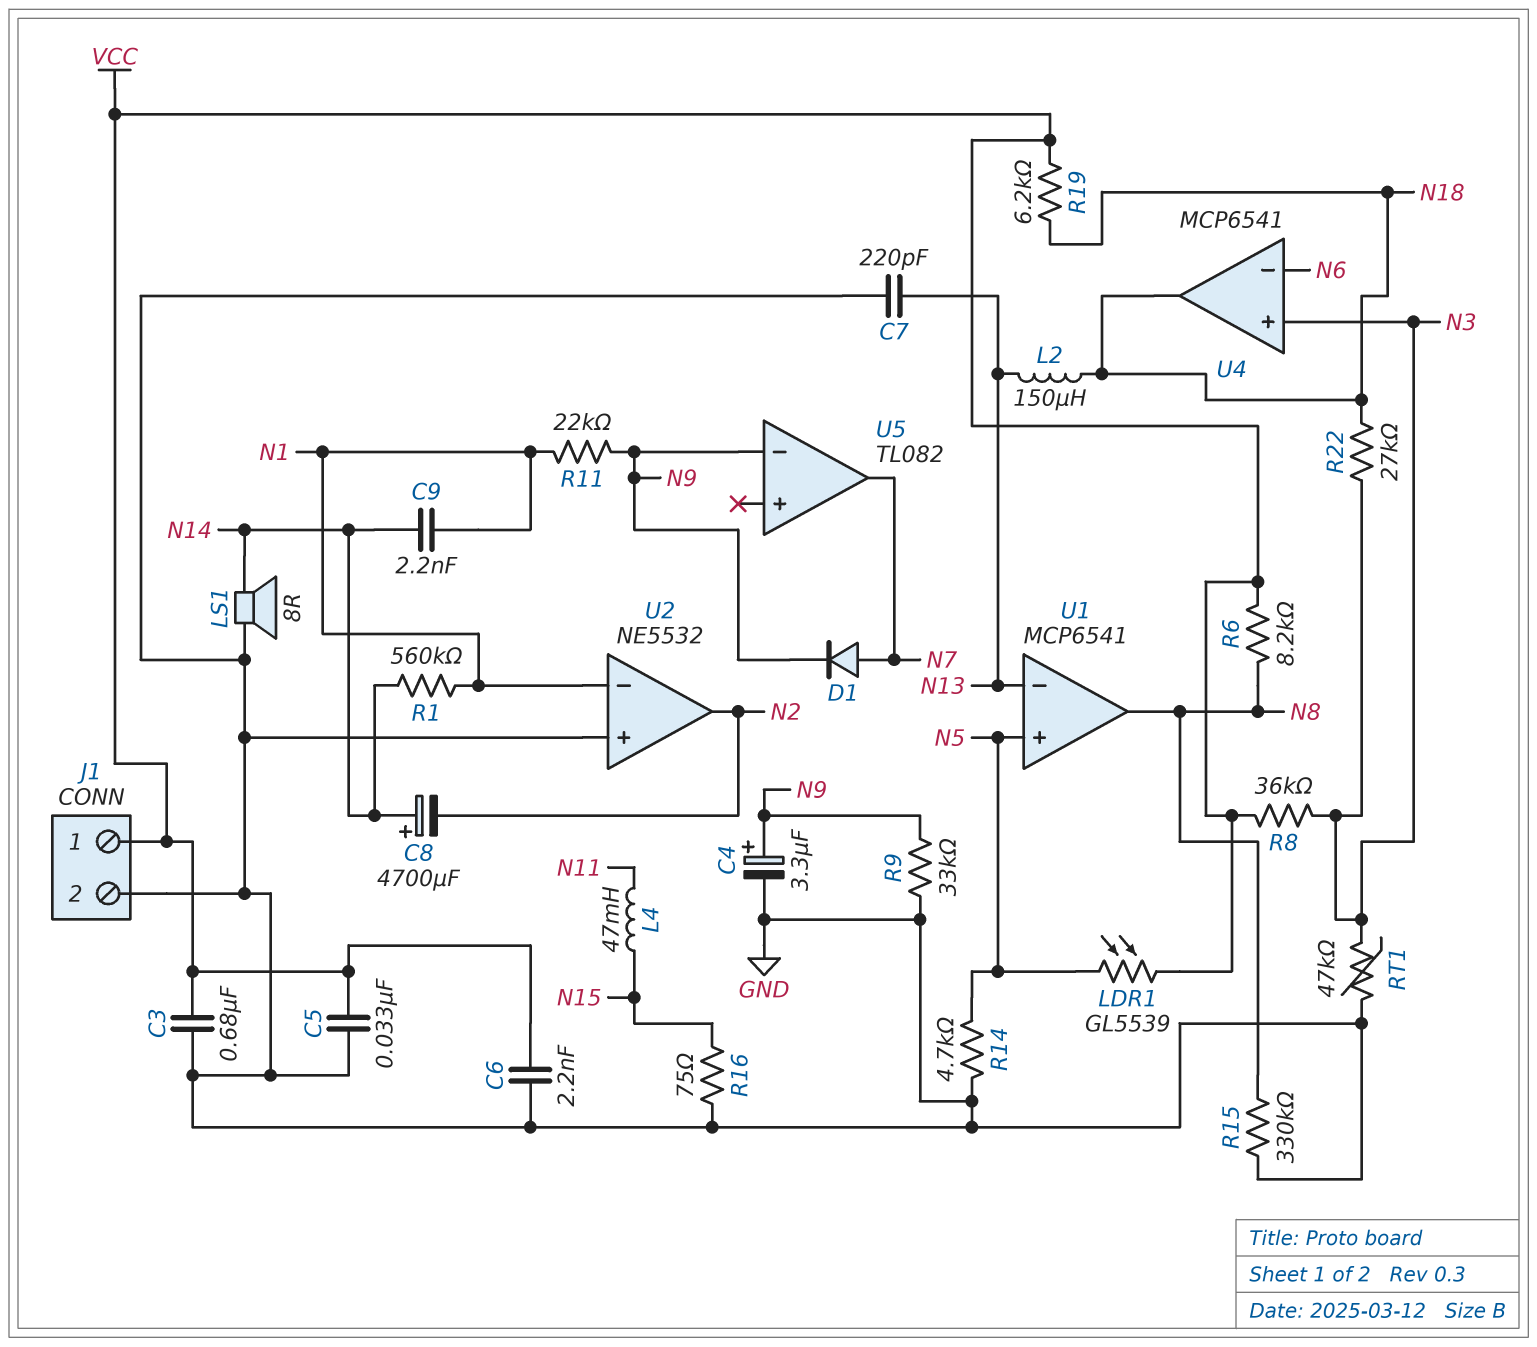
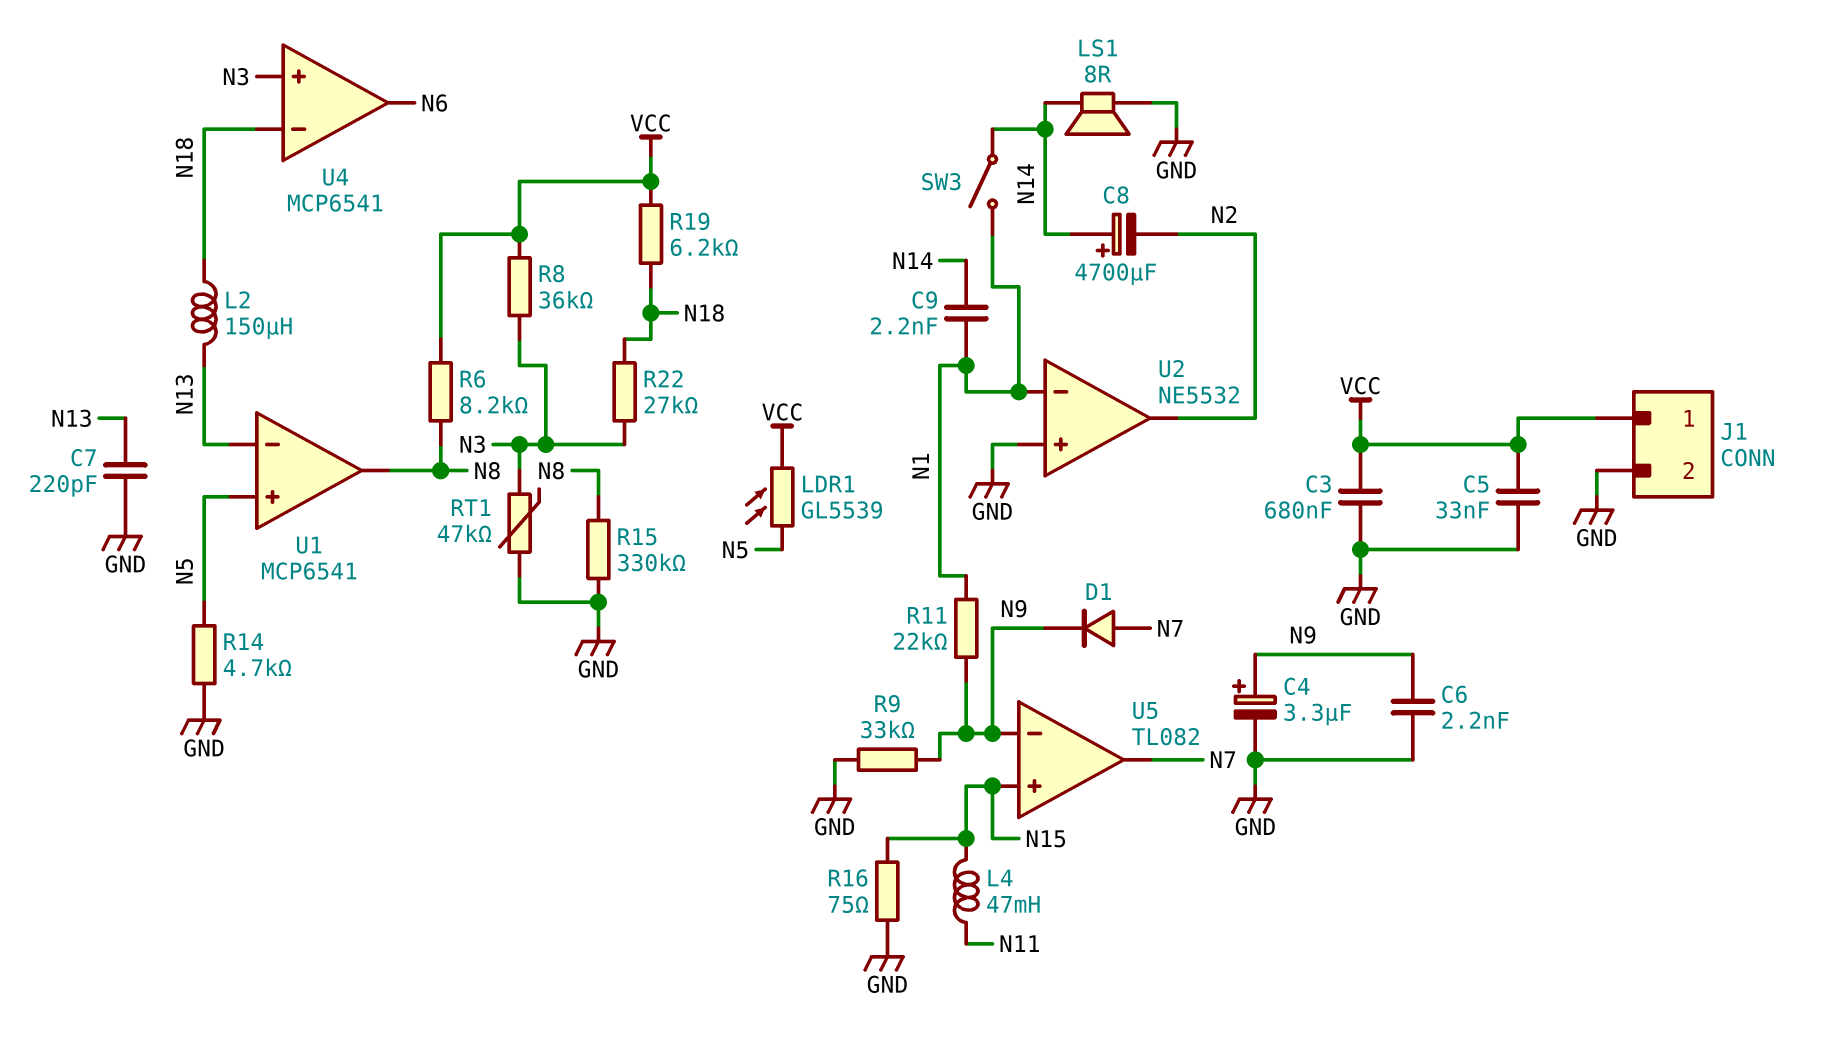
C6: 2.2nF (GND, VCC) -> 2.2nF (GND, N9)
R1: 560k (N1, N14) -> none
SW3: none -> switch (N1, N14)
U4 pin in-: N6 -> N18
U4 pin out: N18 -> N6
U5 pin in+: none -> N15

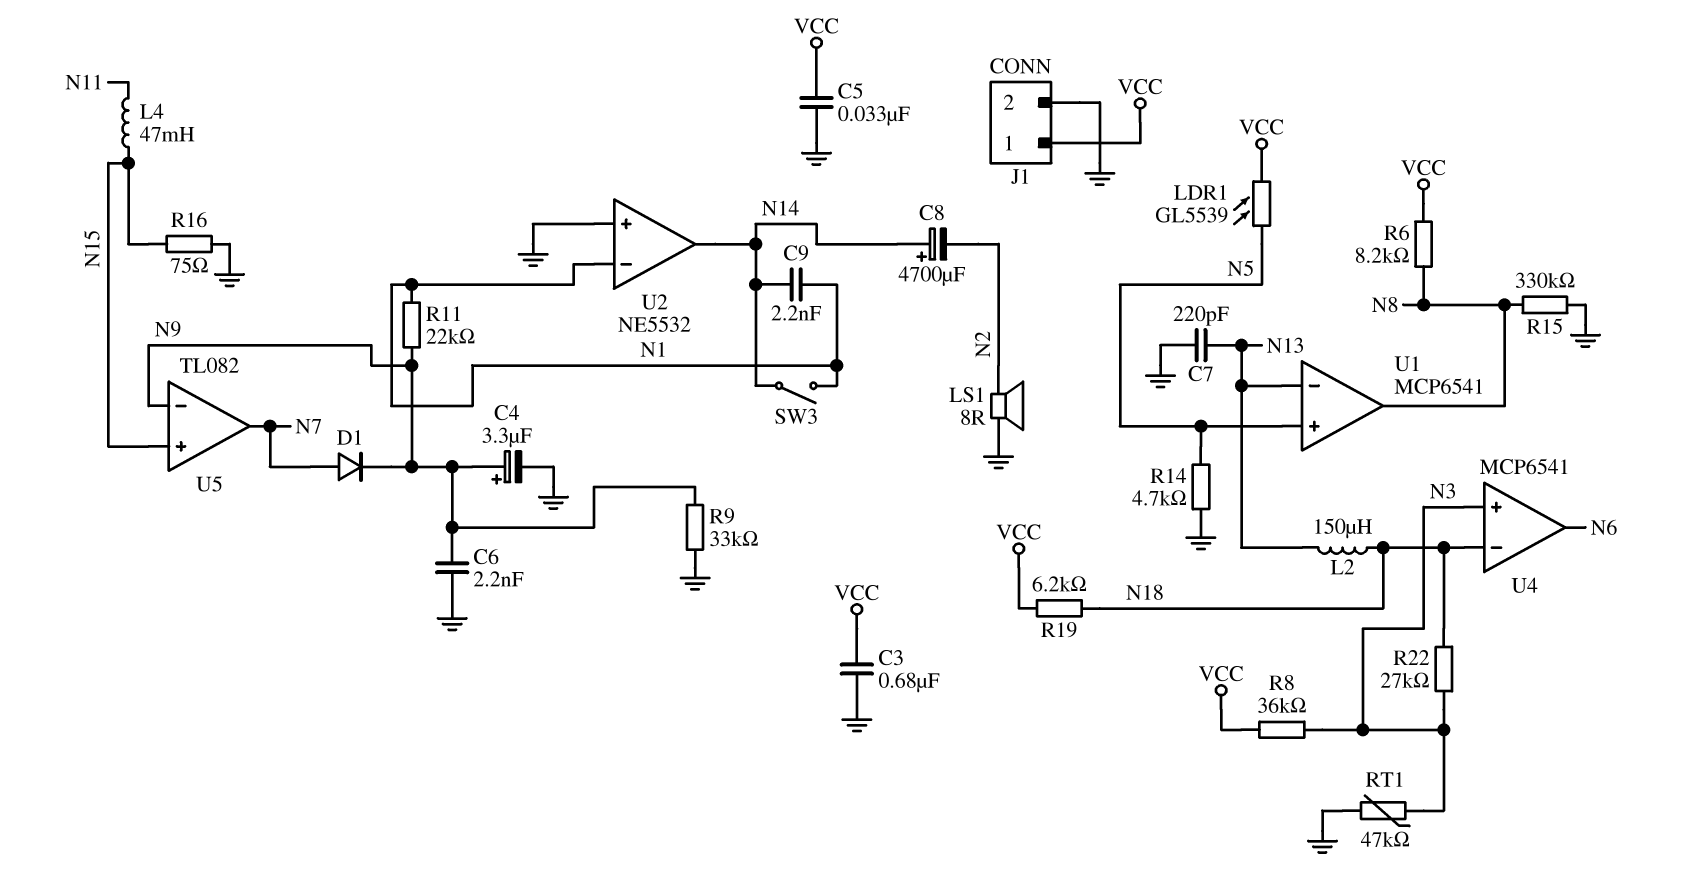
LS1: speaker 8R (GND, N14) -> speaker 8R (GND, N2)
U2 pin out: N2 -> N14

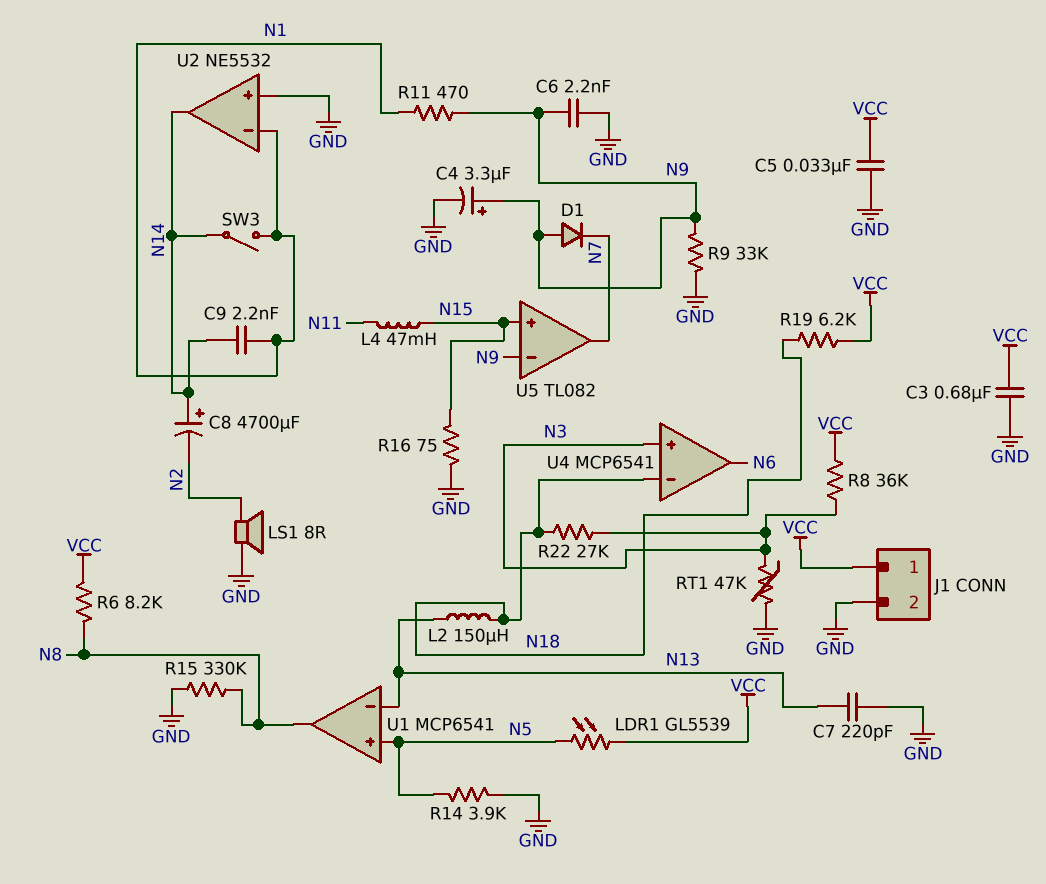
D1: diode (A N7, K N9) -> diode (A N9, K N7)
R11: 22k (N1, N9) -> 470 (N1, N9)
R14: 4.7k (GND, N5) -> 3.9k (GND, N5)

